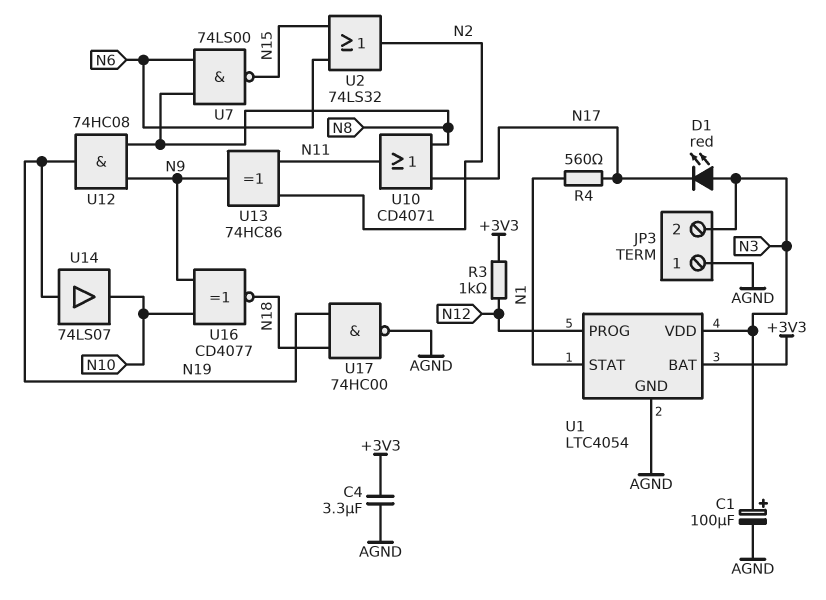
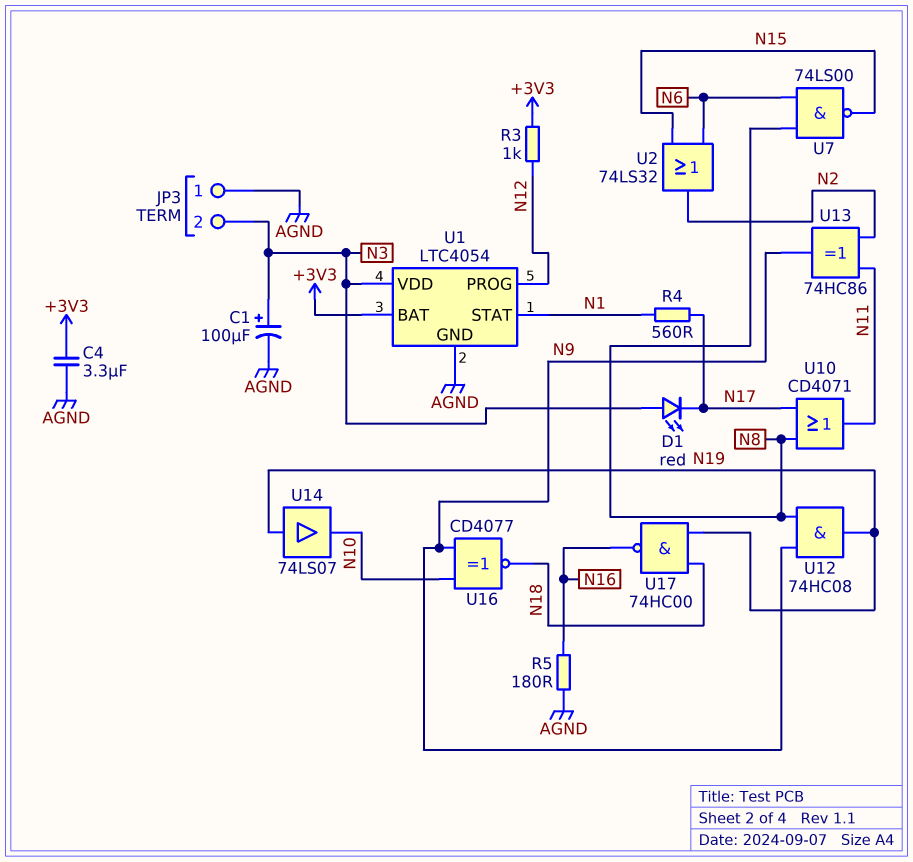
R5: none -> 180 (AGND, N16)
U17: NAND 74HC00 (in N18, in N19, out AGND) -> NAND 74HC00 (in N18, in N19, out N16)

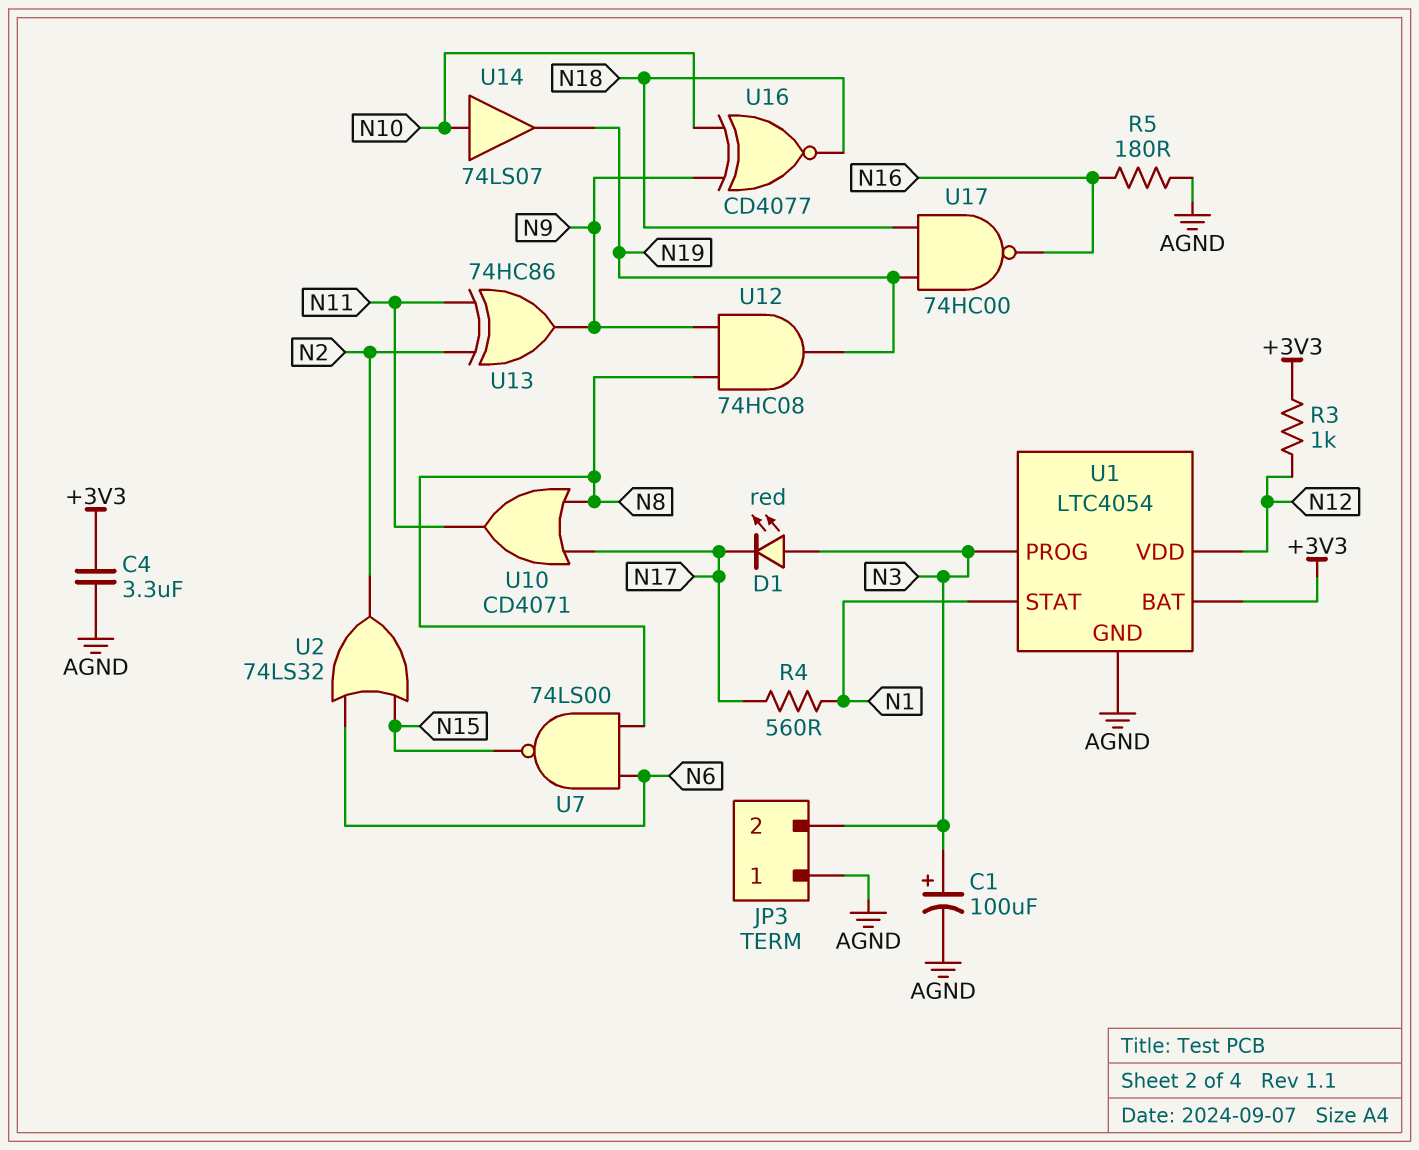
U1 pin PROG: N12 -> N3
U1 pin VDD: N3 -> N12
U14: buffer 74LS07 (in N19, out N10) -> buffer 74LS07 (in N10, out N19)

